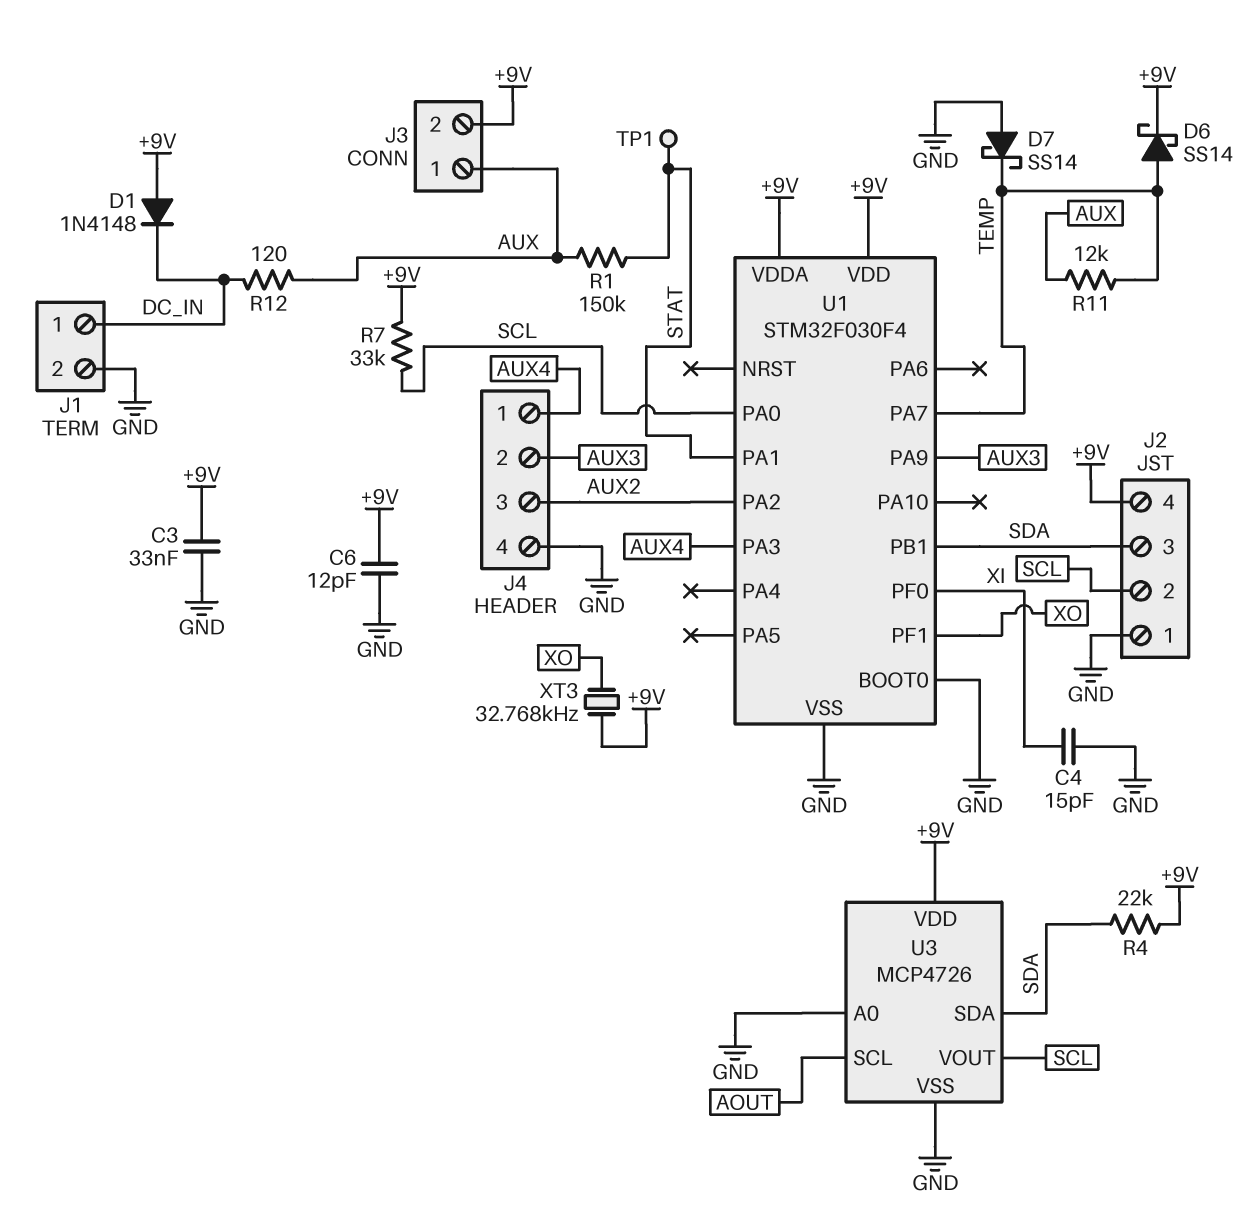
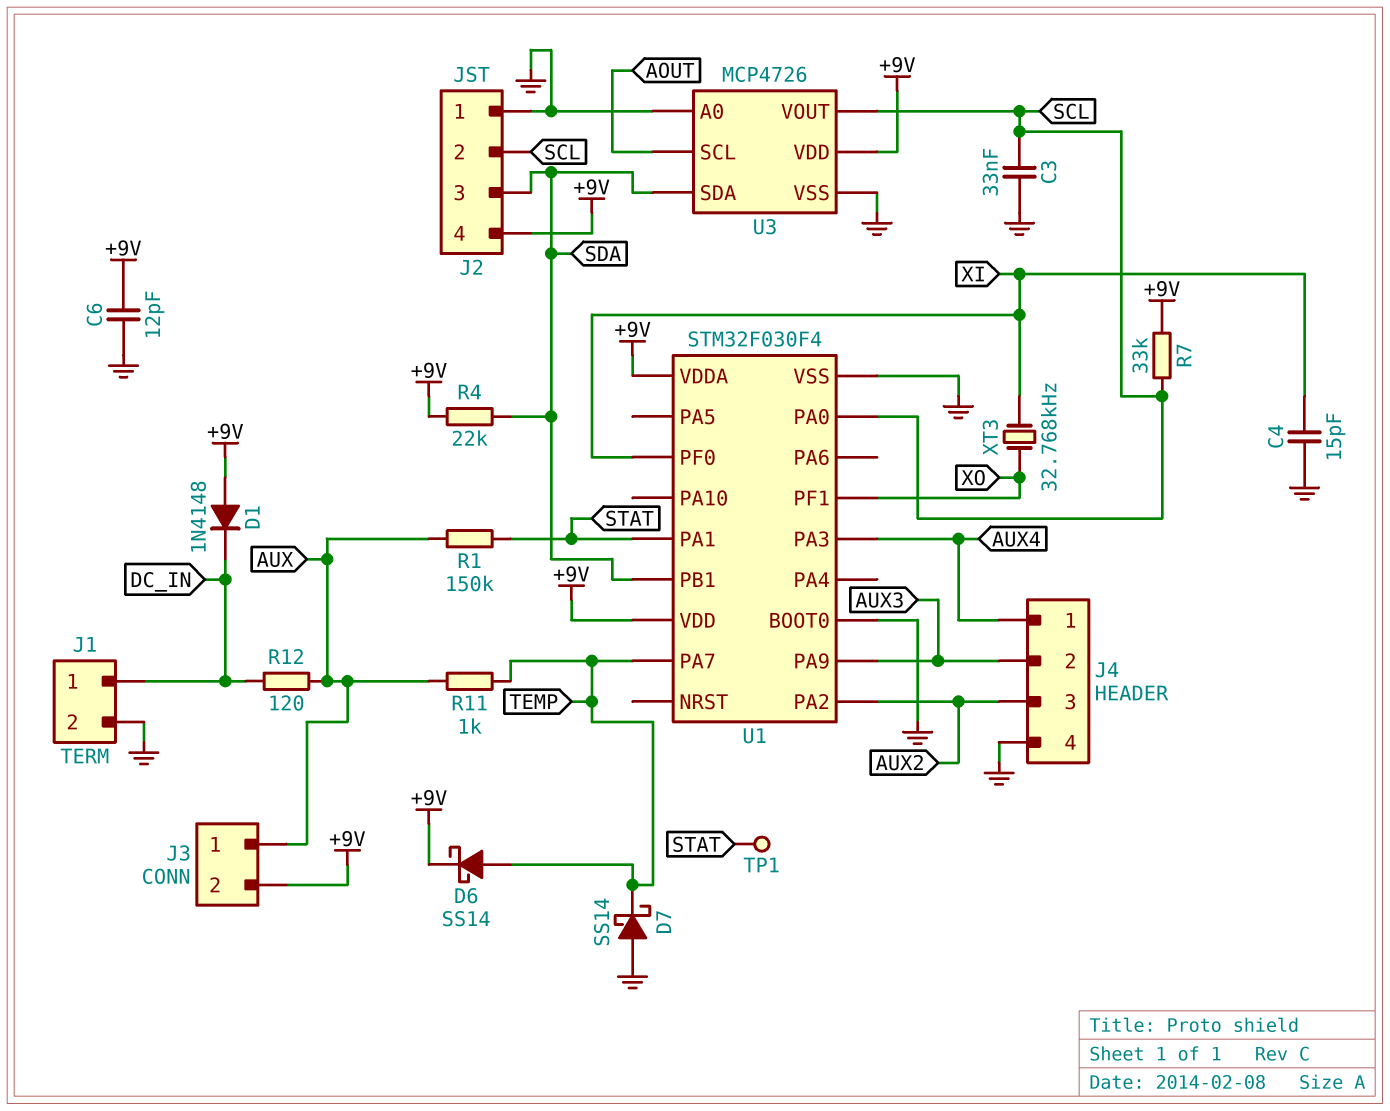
C3: 33nF (+9V, GND) -> 33nF (GND, SCL)
R11: 12k (AUX, TEMP) -> 1k (AUX, TEMP)
XT3: 32.768kHz (+9V, XO) -> 32.768kHz (XI, XO)

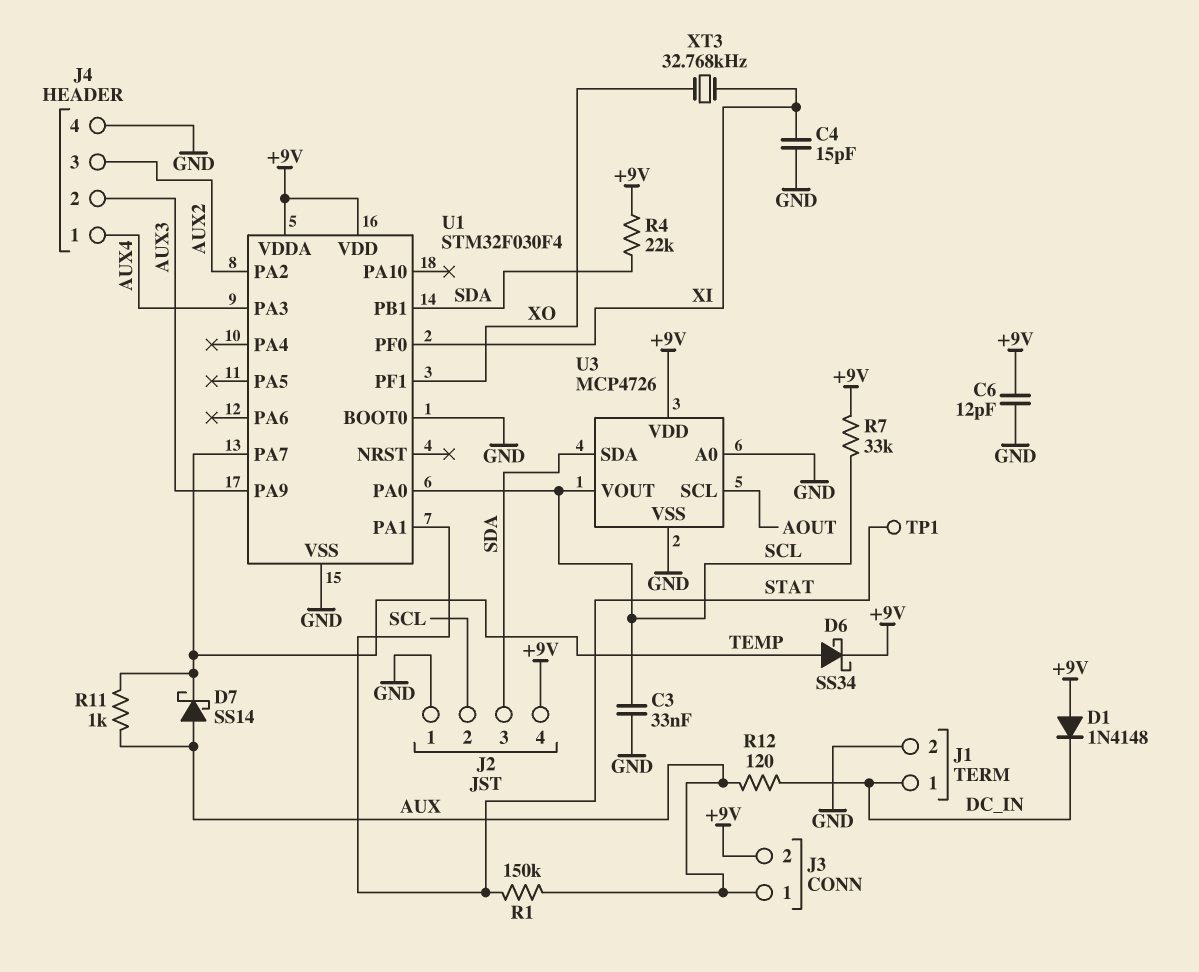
D6: schottky SS14 (A TEMP, K +9V) -> schottky SS34 (A TEMP, K +9V)
D7: schottky SS14 (A GND, K TEMP) -> schottky SS14 (A AUX, K TEMP)

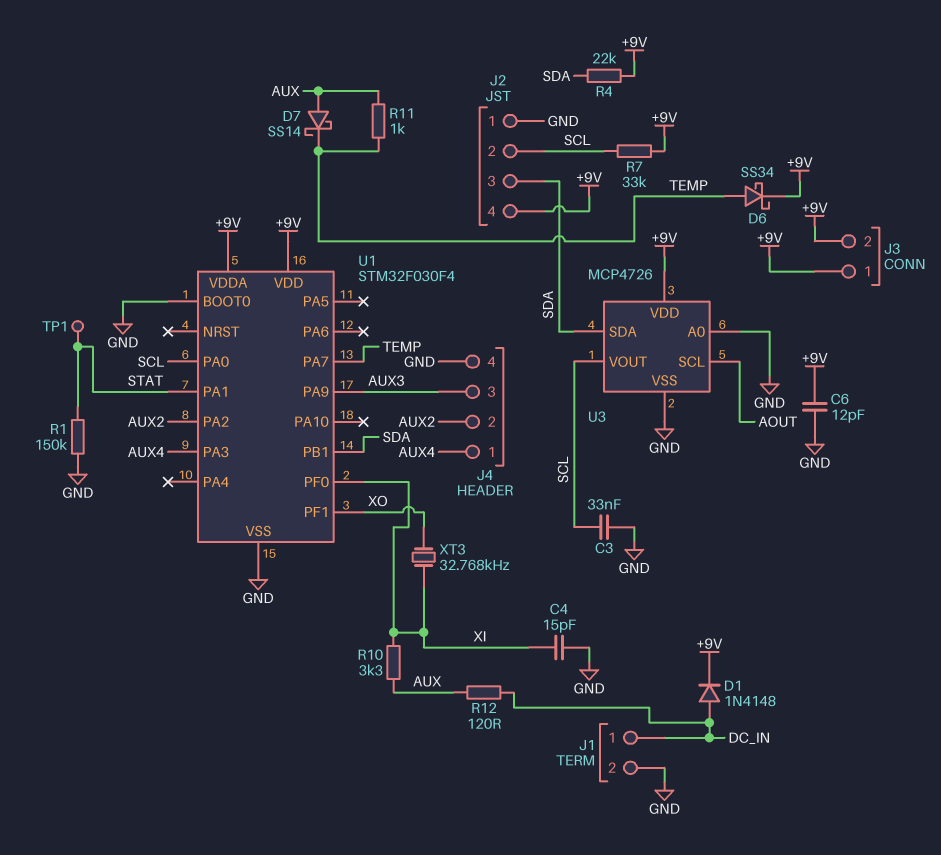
D1: diode 1N4148 (A +9V, K DC_IN) -> diode 1N4148 (A DC_IN, K +9V)
J3 pin 1: AUX -> +9V
J4 pin 2: AUX3 -> AUX2
J4 pin 3: AUX2 -> AUX3
R1: 150k (AUX, STAT) -> 150k (GND, STAT)
R10: none -> 3.3k (AUX, XI)

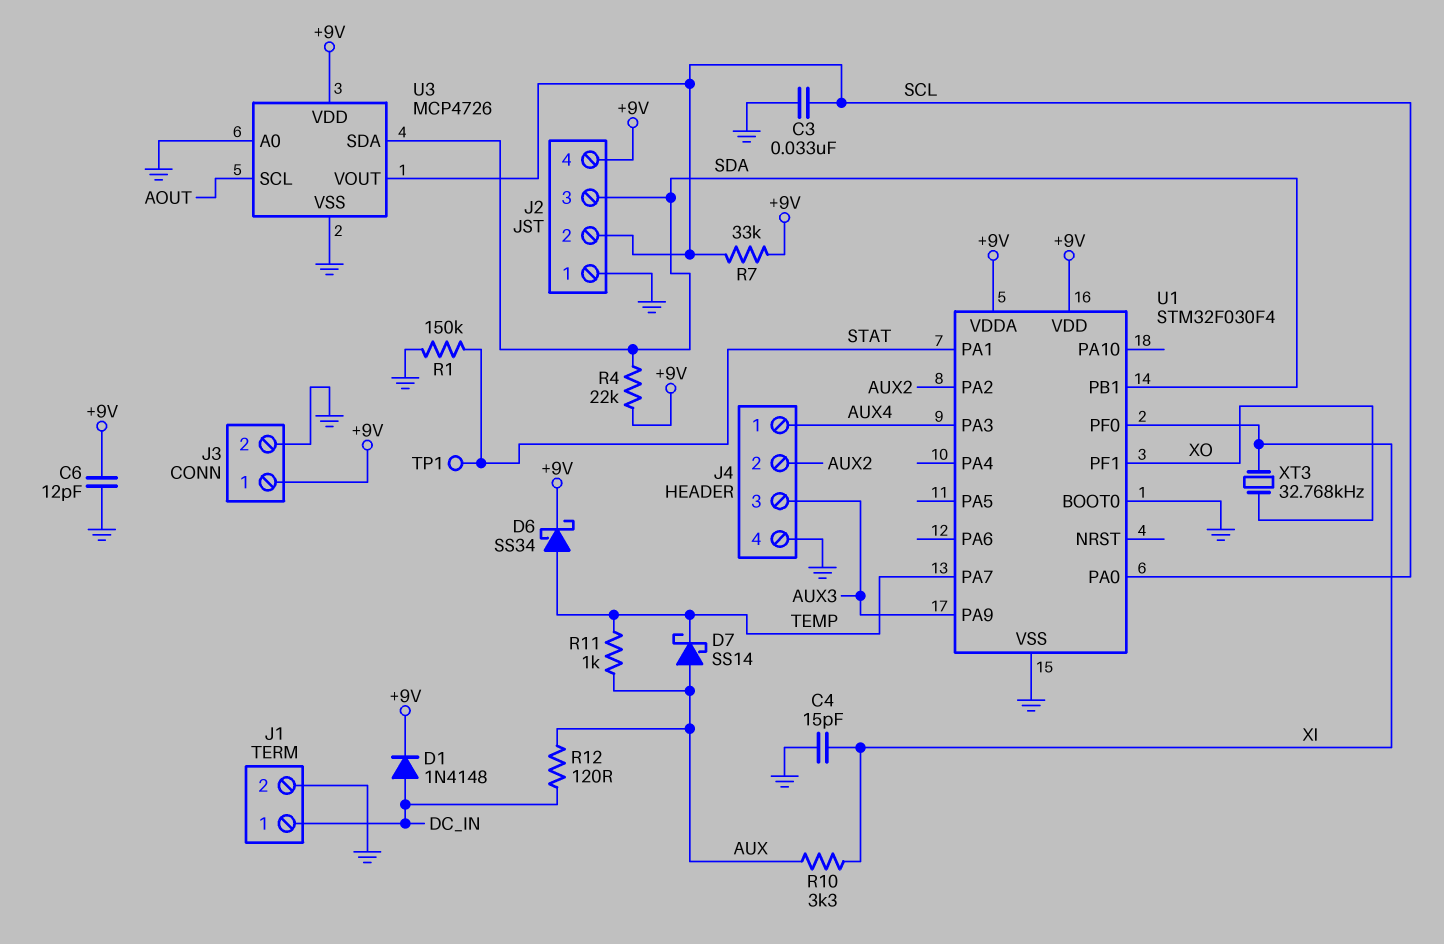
J3 pin 2: +9V -> GND

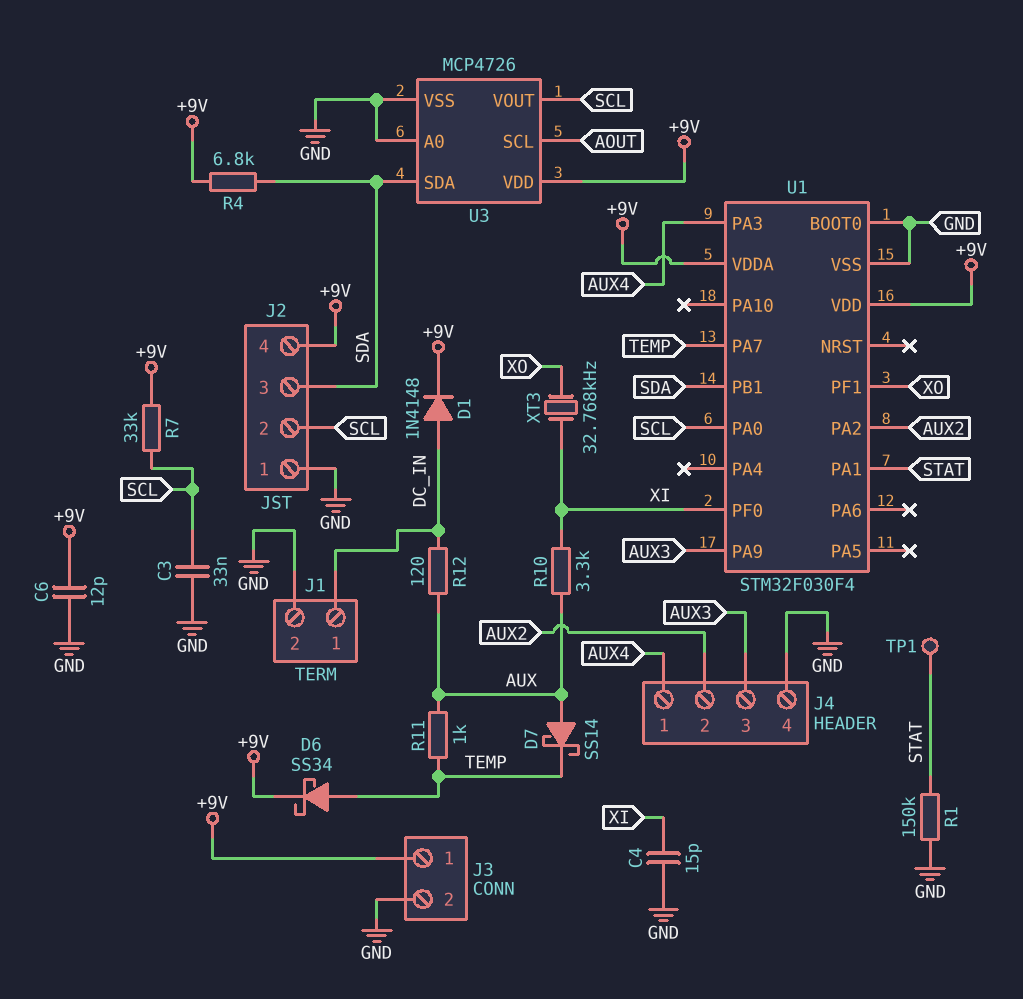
R4: 22k (+9V, SDA) -> 6.8k (+9V, SDA)

